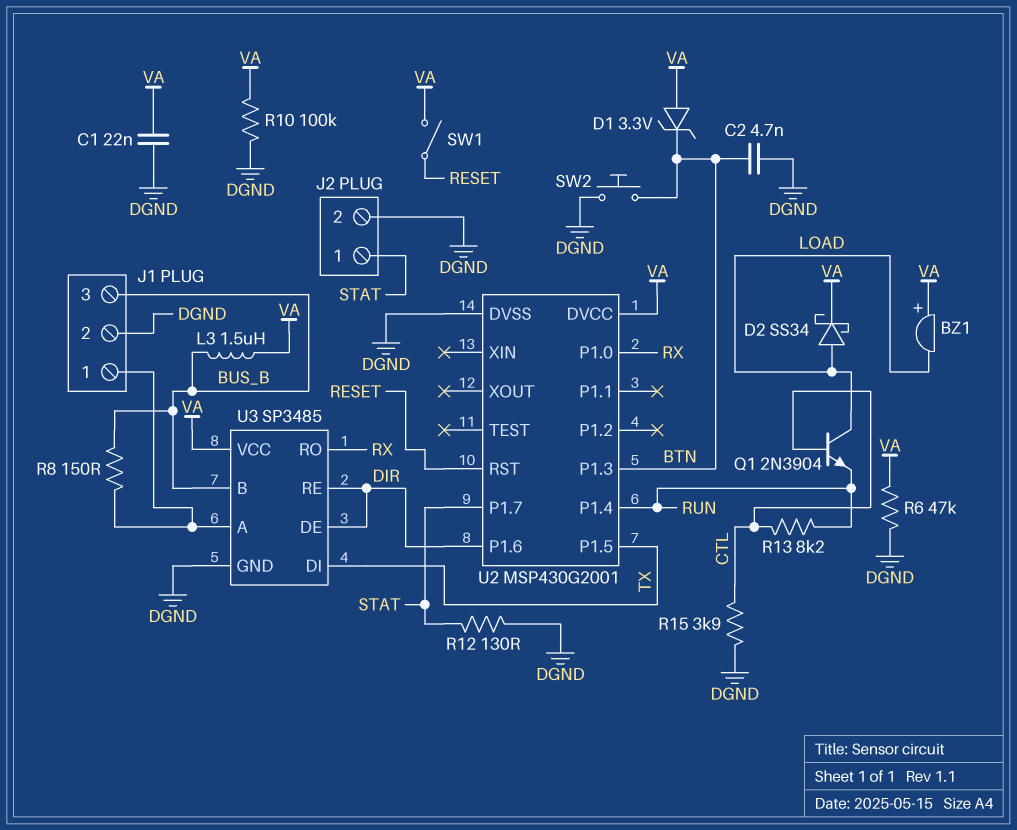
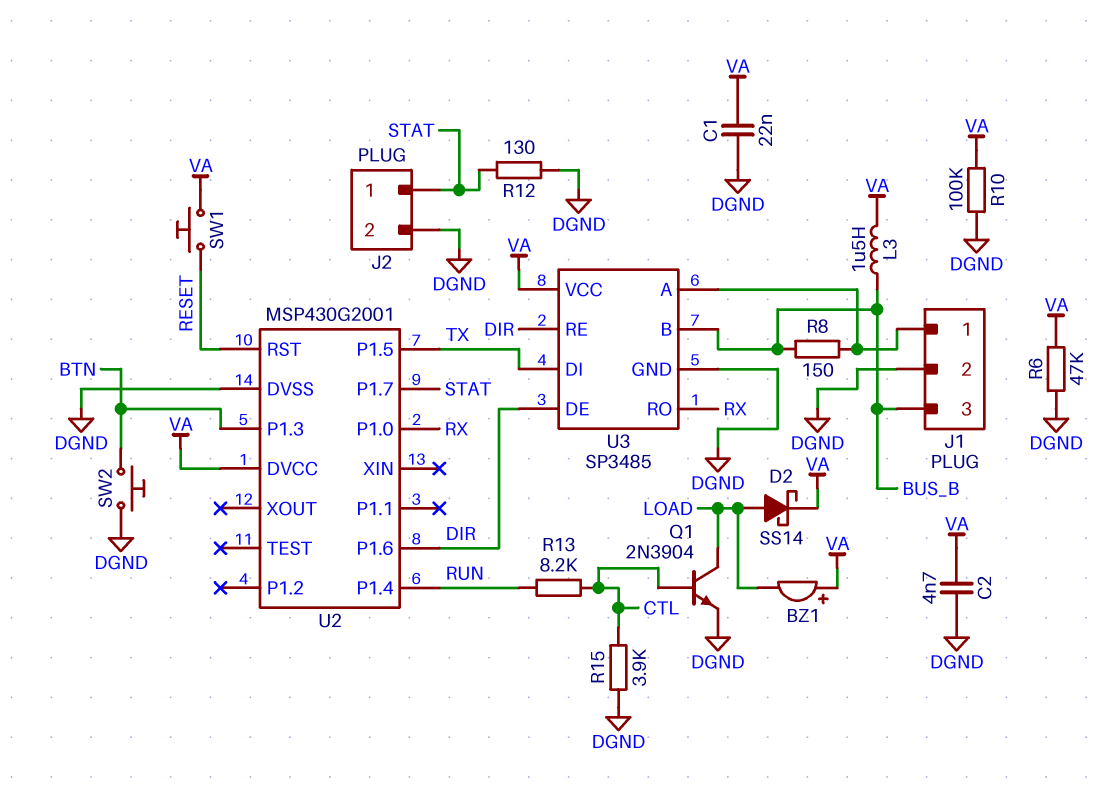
C2: 4.7nF (BTN, DGND) -> 4.7nF (DGND, VA)
D1: zener 3.3V (A VA, K BTN) -> none
D2: schottky SS34 (A LOAD, K VA) -> schottky SS14 (A LOAD, K VA)
Q1: NPN 2N3904 (B CTL, C LOAD, E RUN) -> NPN 2N3904 (B CTL, C LOAD, E DGND)
SW1: switch (RESET, VA) -> button (RESET, VA)

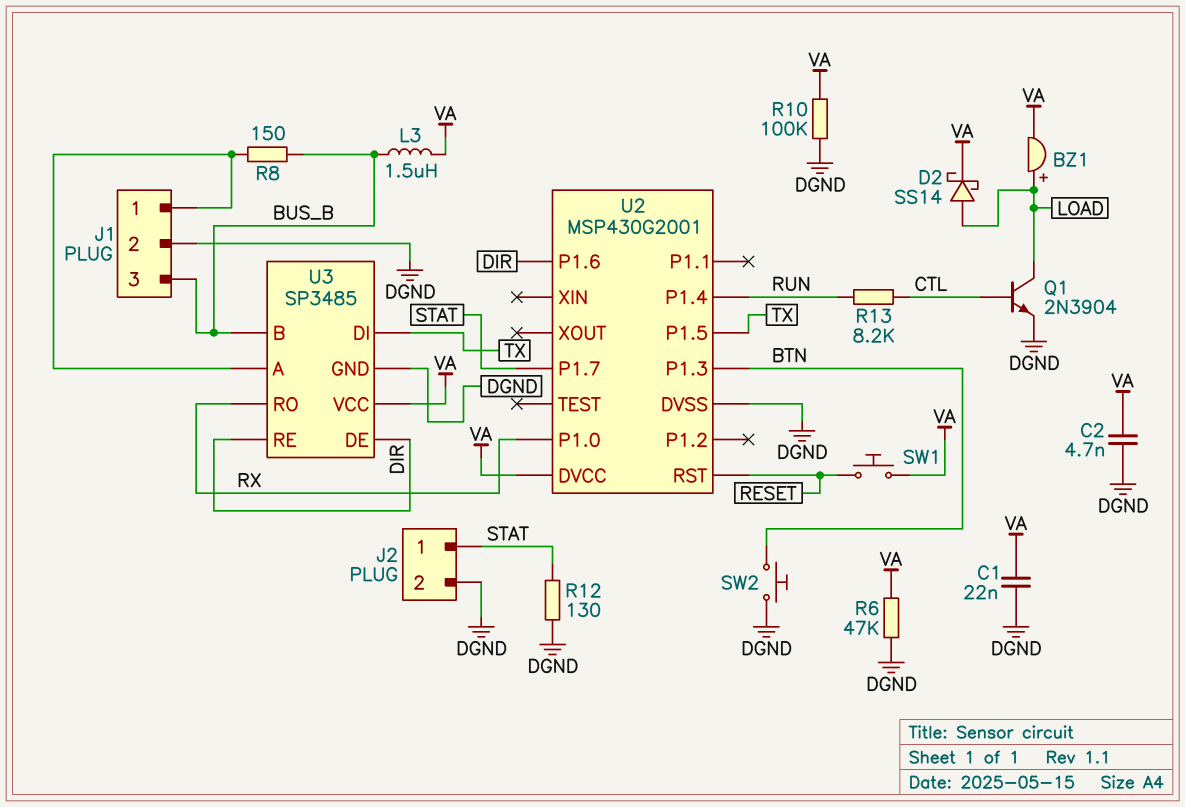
BZ1: buzzer (plus VA, minus LOAD) -> buzzer (plus LOAD, minus VA)
R15: 3.9k (CTL, DGND) -> none

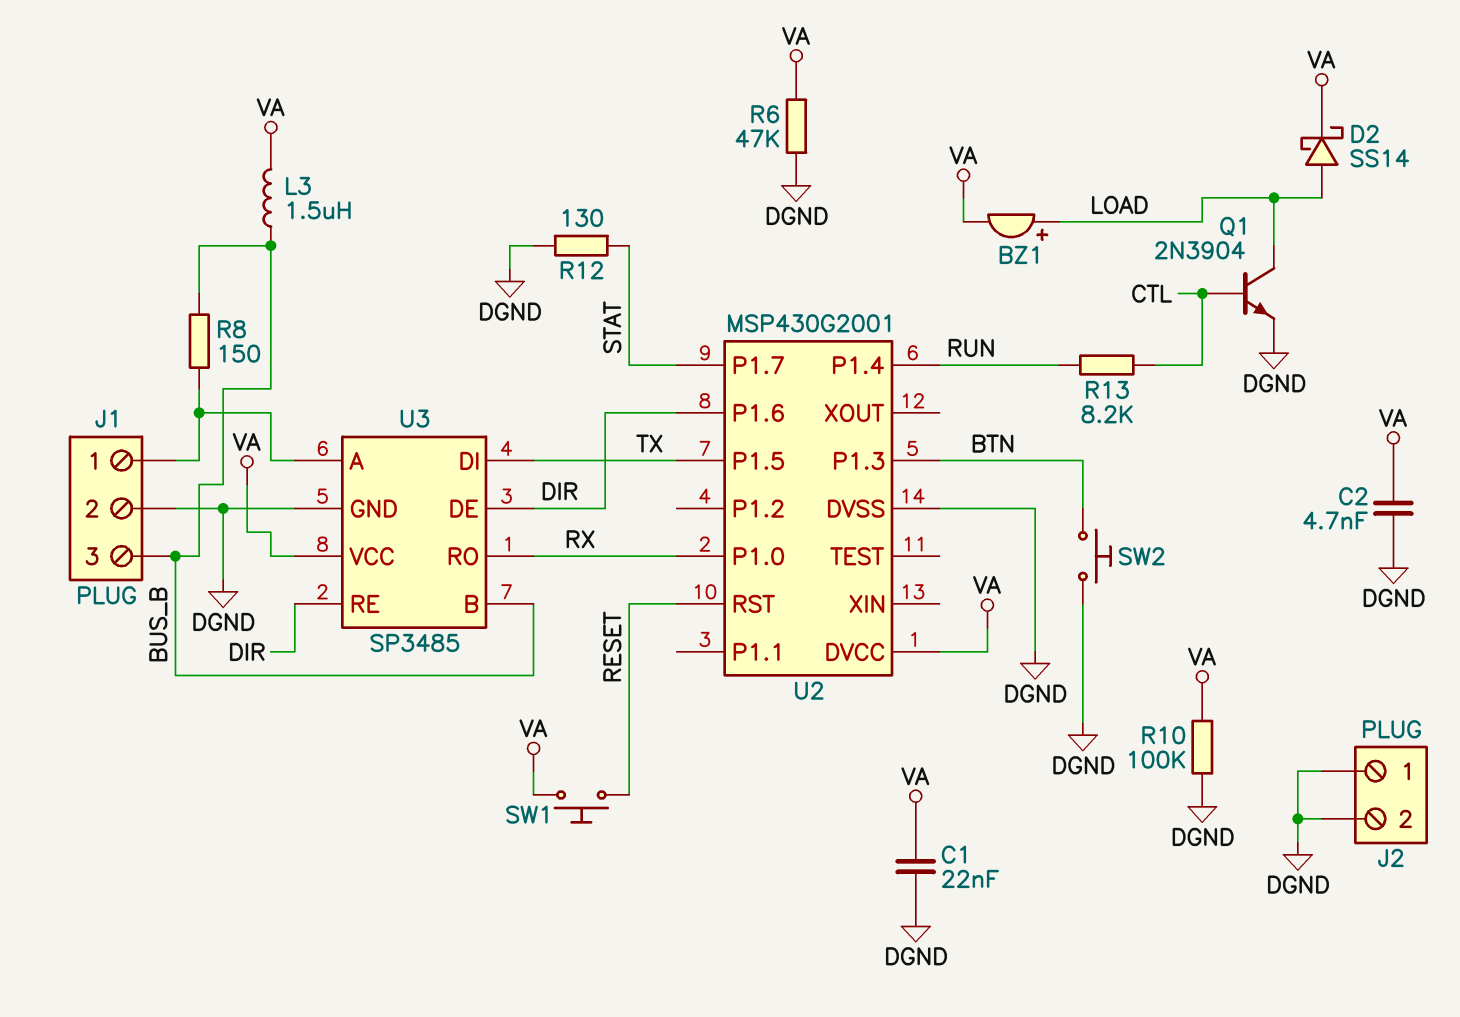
J2 pin 1: STAT -> DGND

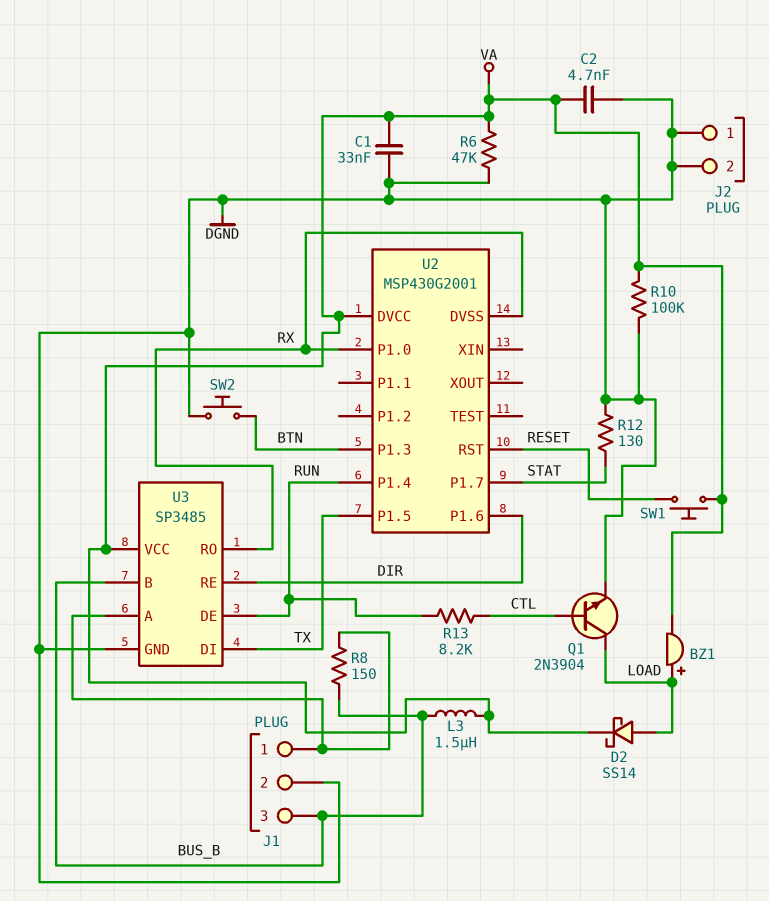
C1: 22nF (DGND, VA) -> 33nF (DGND, VA)
U2 pin DVSS: DGND -> RX
U3 pin DE: DIR -> RUN

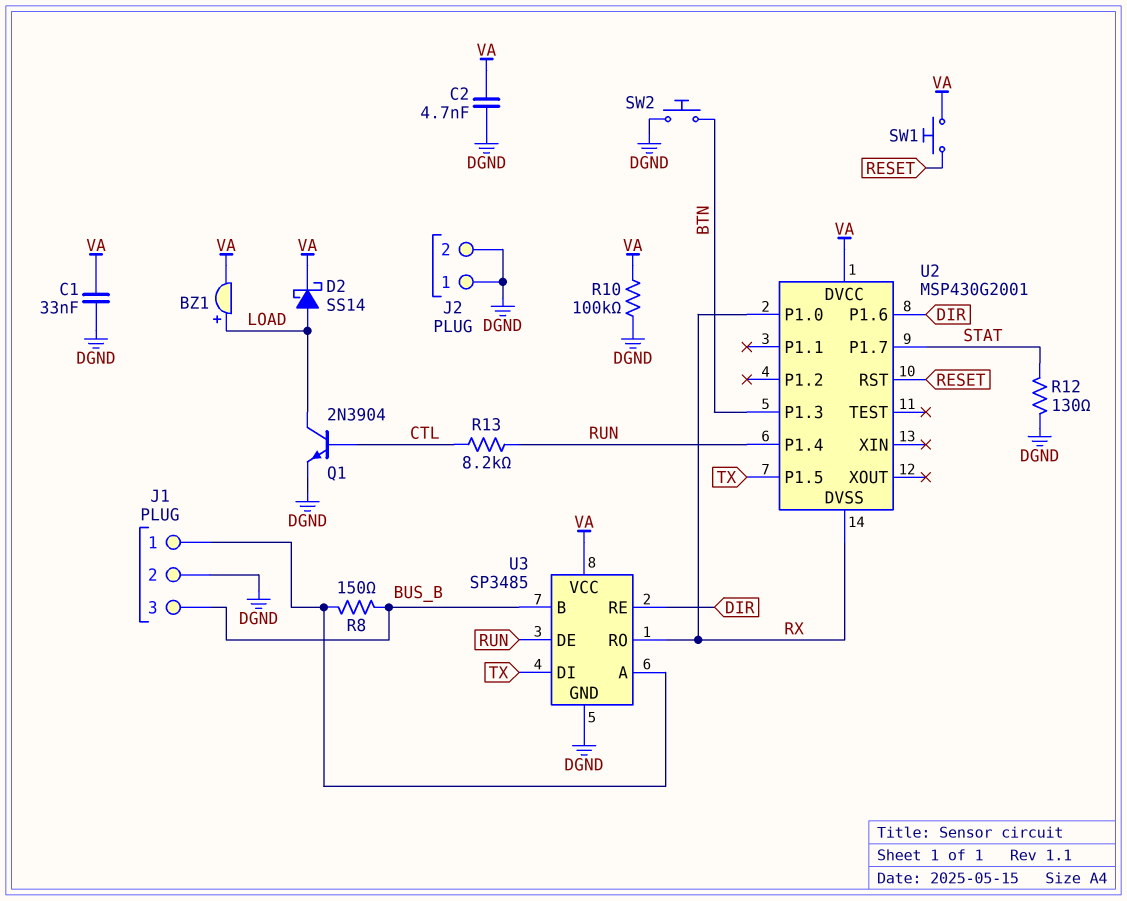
L3: 1.5uH (BUS_B, VA) -> none
R6: 47k (DGND, VA) -> none

